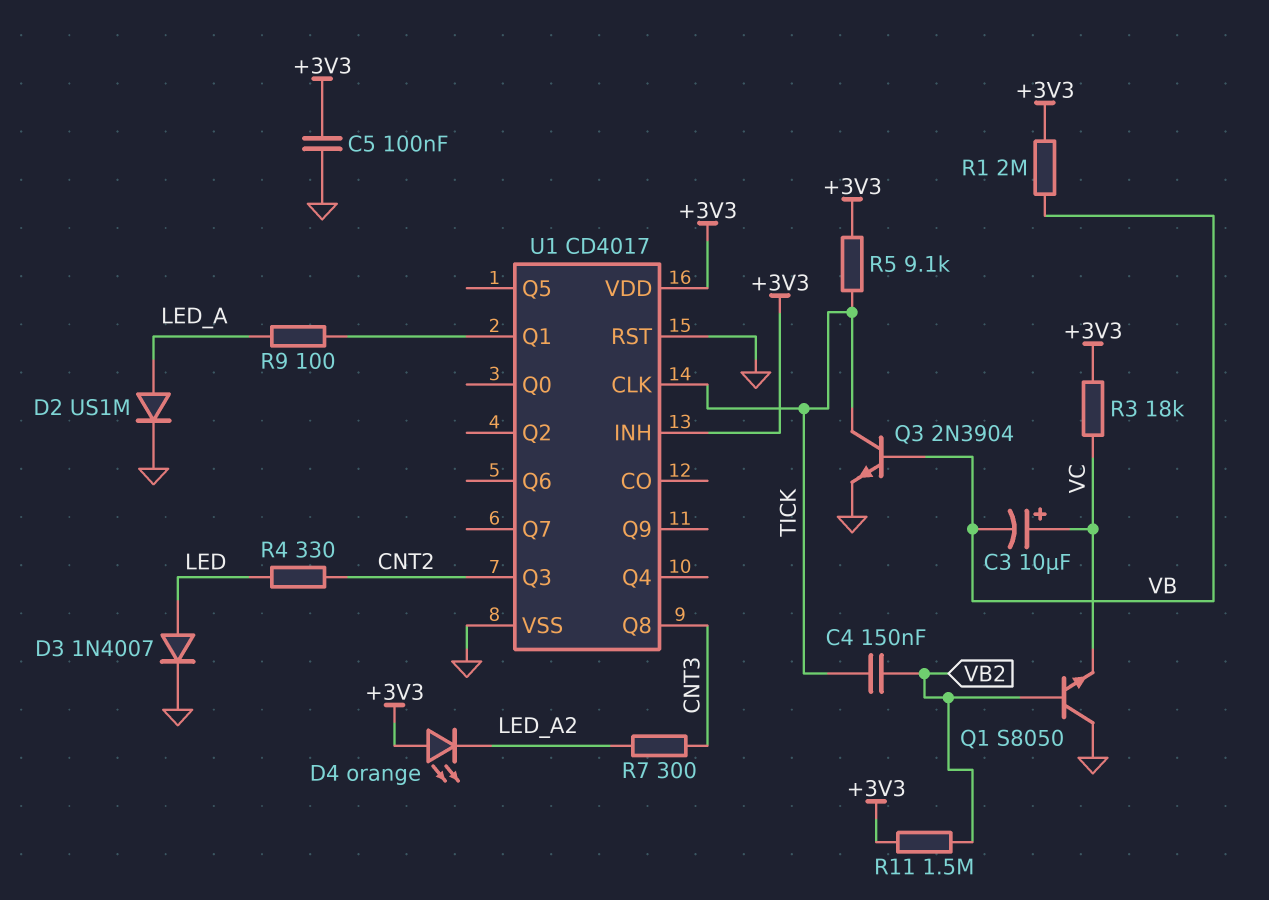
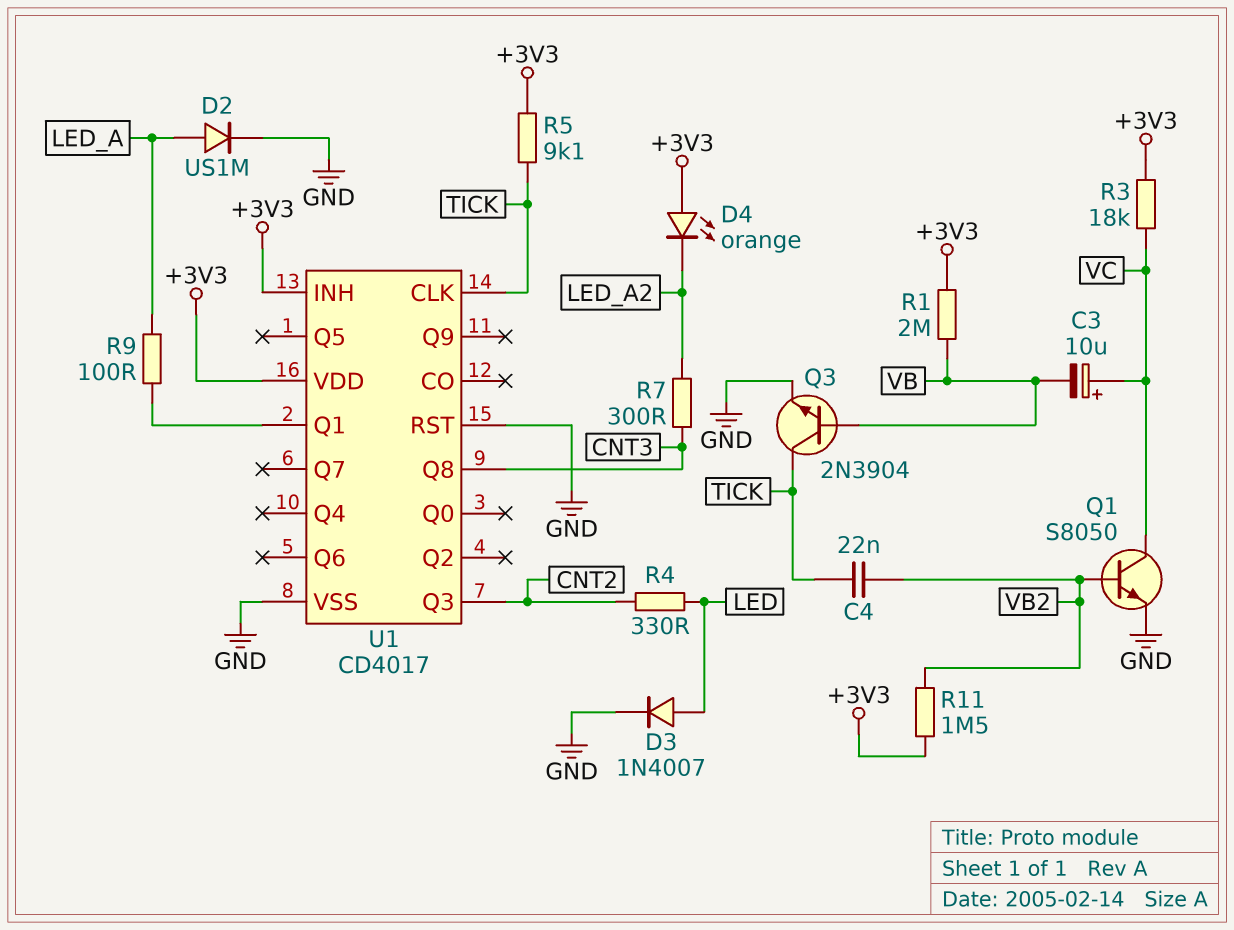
C4: 150nF (TICK, VB2) -> 22nF (TICK, VB2)
C5: 100nF (+3V3, GND) -> none
Q1: NPN S8050 (B VB2, C GND, E VC) -> NPN S8050 (B VB2, C VC, E GND)

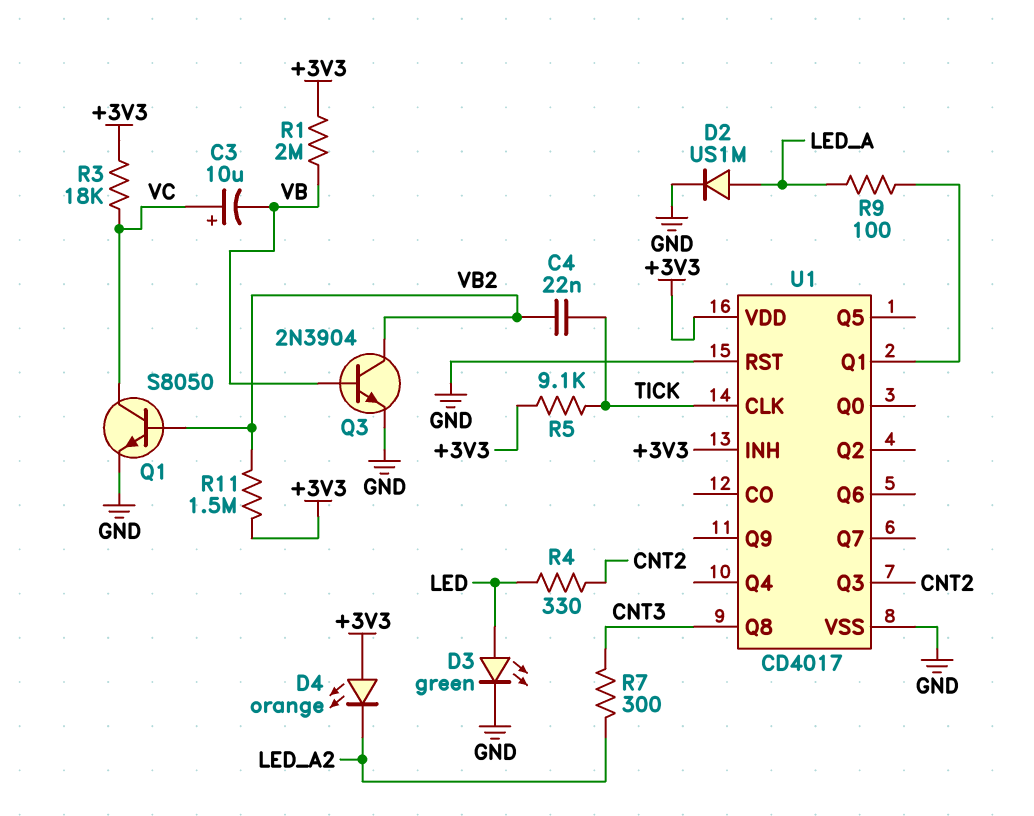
D3: diode 1N4007 (A LED, K GND) -> LED green (A LED, K GND)
Q3: NPN 2N3904 (B VB, C TICK, E GND) -> NPN 2N3904 (B VB, C VB2, E GND)

